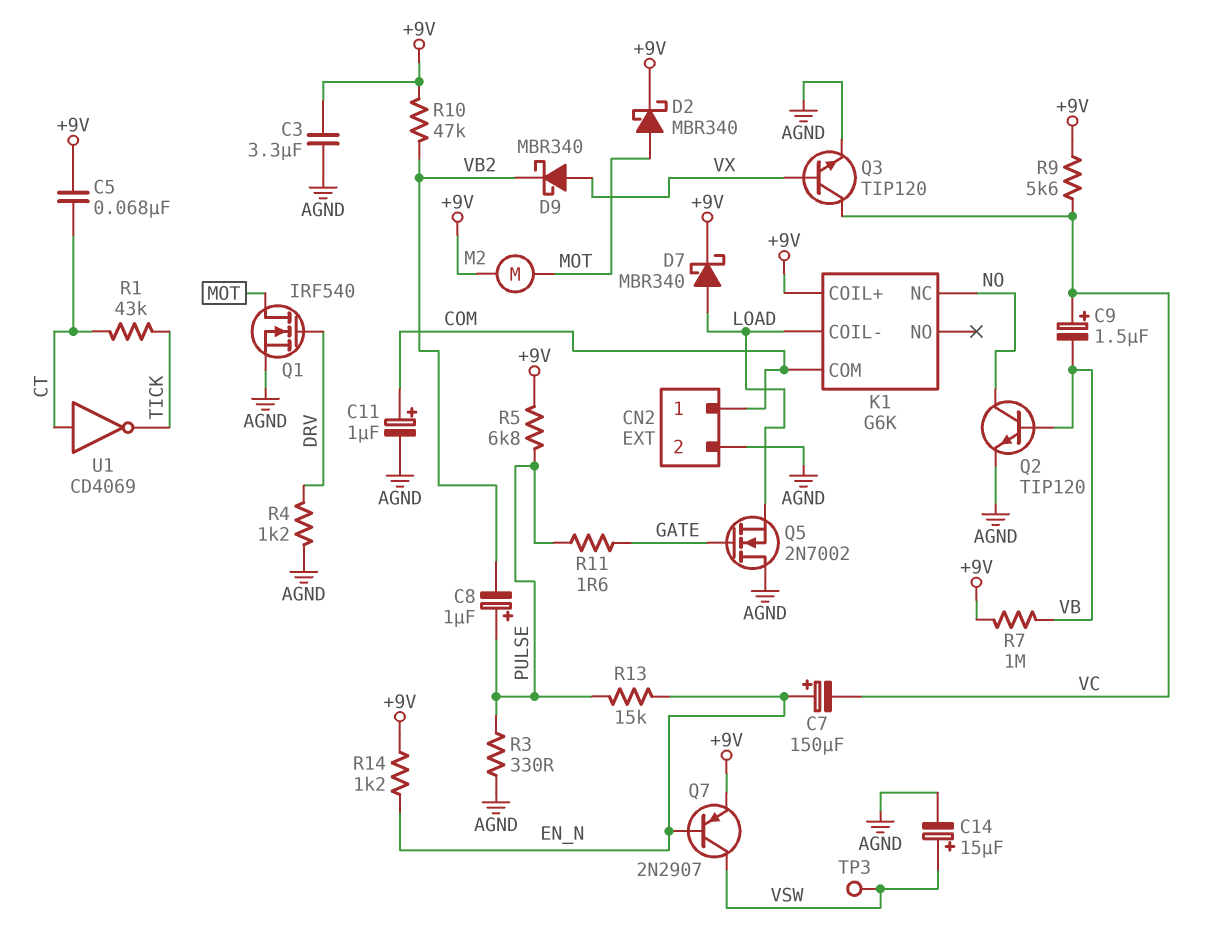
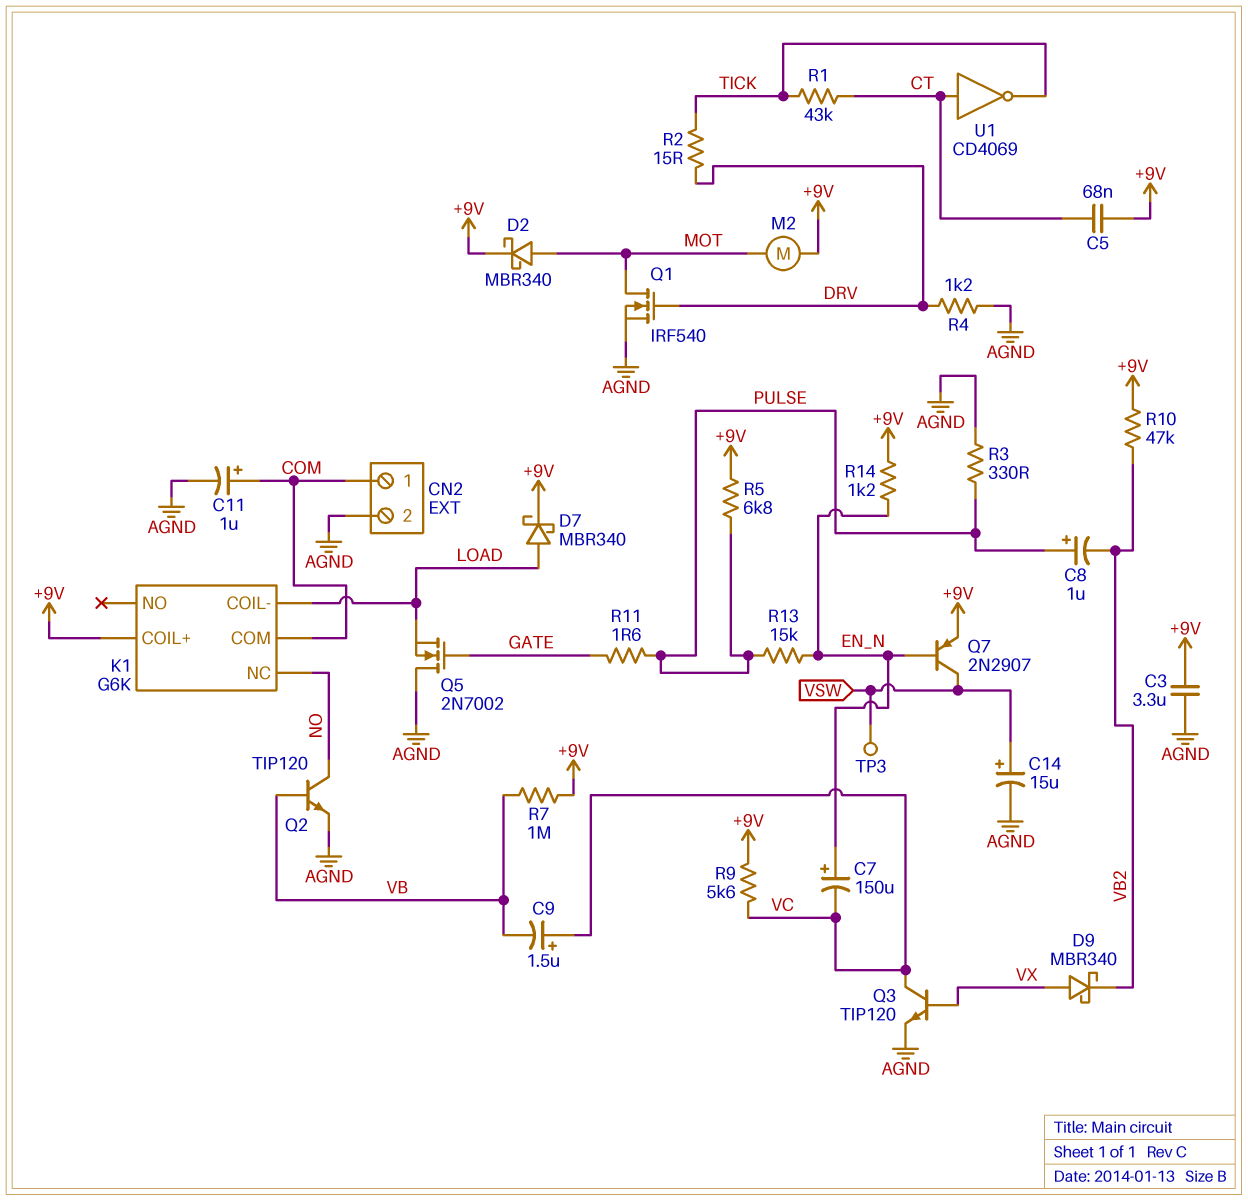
R2: none -> 15 (DRV, TICK)

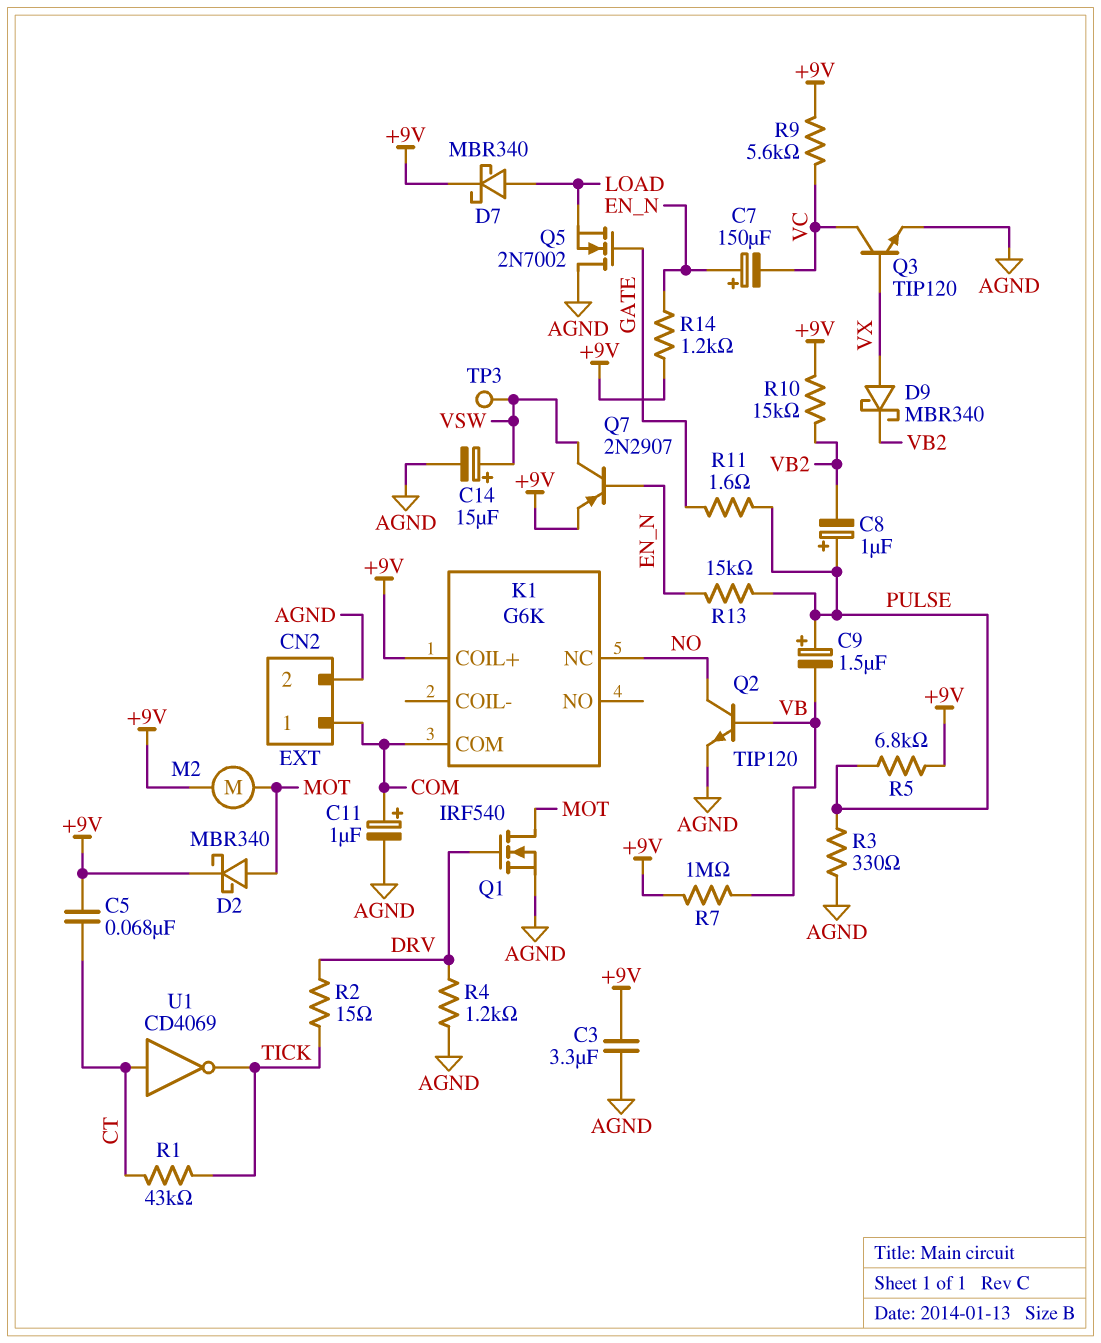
C9: 1.5uF (plus VC, minus VB) -> 1.5uF (plus PULSE, minus VB)
K1 pin COIL-: LOAD -> none
R10: 47k (+9V, VB2) -> 15k (+9V, VB2)

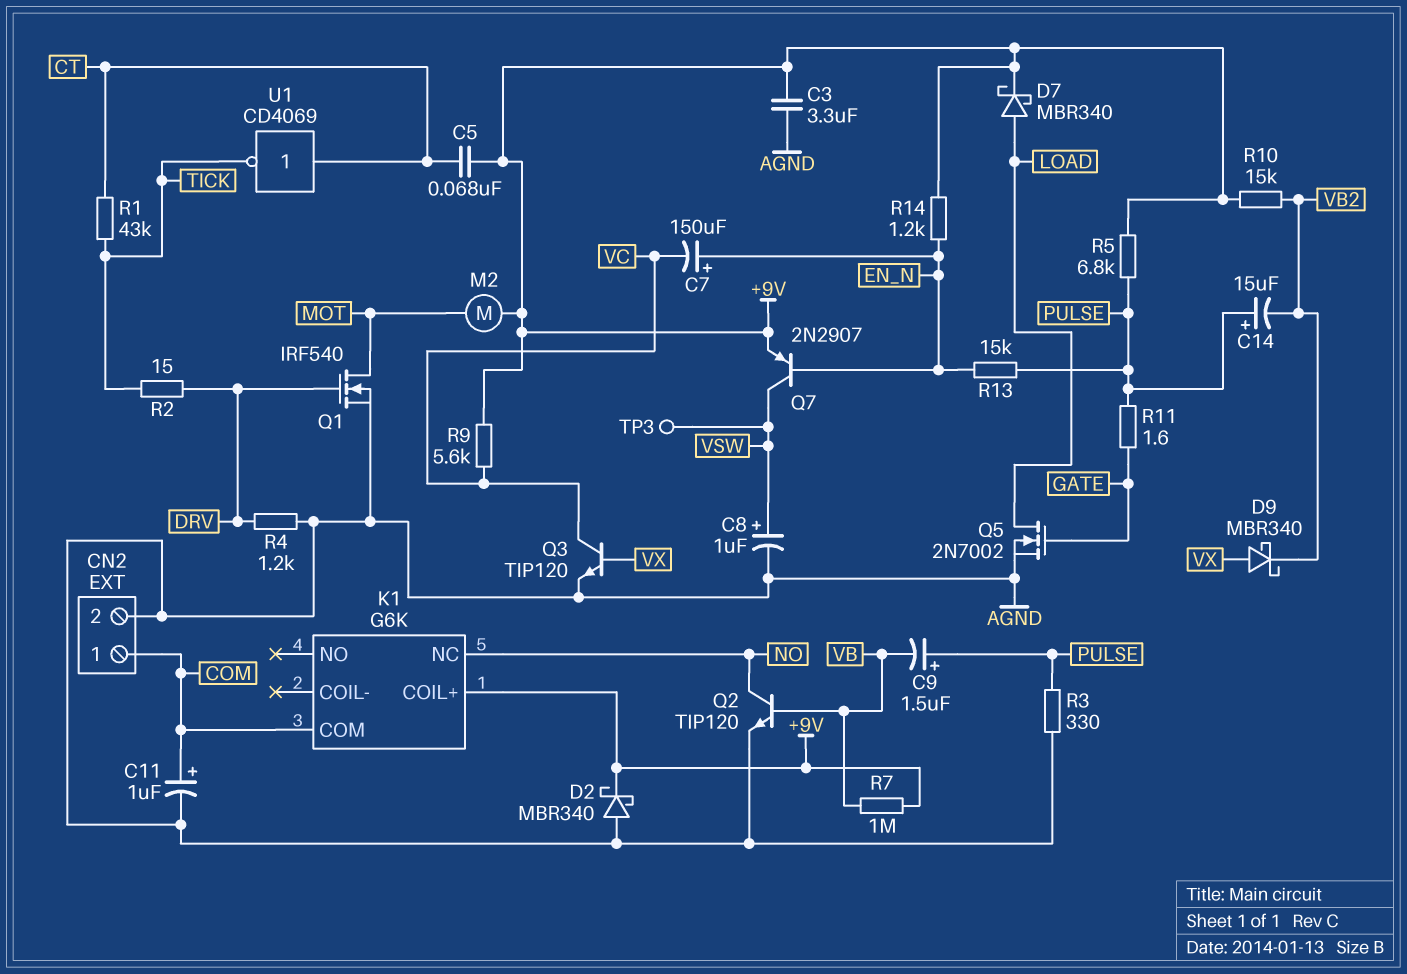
C8: 1uF (plus PULSE, minus VB2) -> 1uF (plus VSW, minus AGND)
C14: 15uF (plus VSW, minus AGND) -> 15uF (plus PULSE, minus VB2)
D2: schottky MBR340 (A MOT, K +9V) -> schottky MBR340 (A AGND, K +9V)
Q5: NMOS 2N7002 (G GATE, D AGND, S LOAD) -> NMOS 2N7002 (G GATE, D LOAD, S AGND)

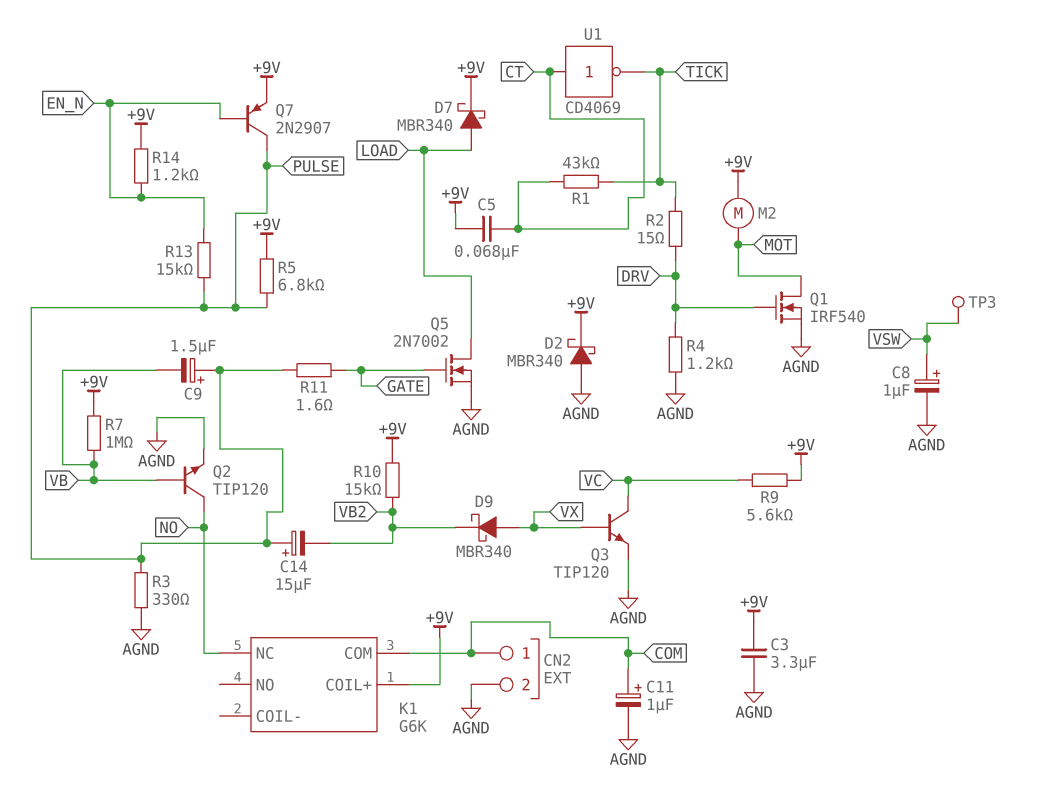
C7: 150uF (plus EN_N, minus VC) -> none
Q7: PNP 2N2907 (B EN_N, C VSW, E +9V) -> PNP 2N2907 (B EN_N, C PULSE, E +9V)

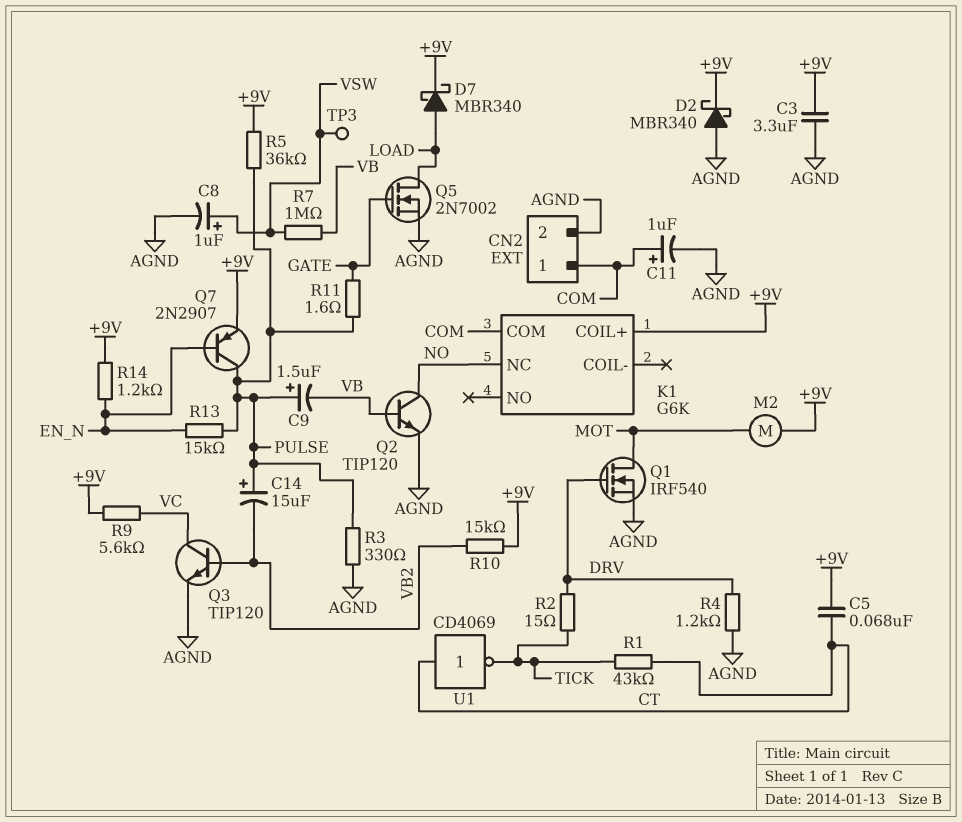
D9: schottky MBR340 (A VX, K VB2) -> none
Q3: NPN TIP120 (B VX, C VC, E AGND) -> NPN TIP120 (B VB2, C VC, E AGND)
R5: 6.8k (+9V, PULSE) -> 36k (+9V, PULSE)
R7: 1M (+9V, VB) -> 1M (VB, VSW)

